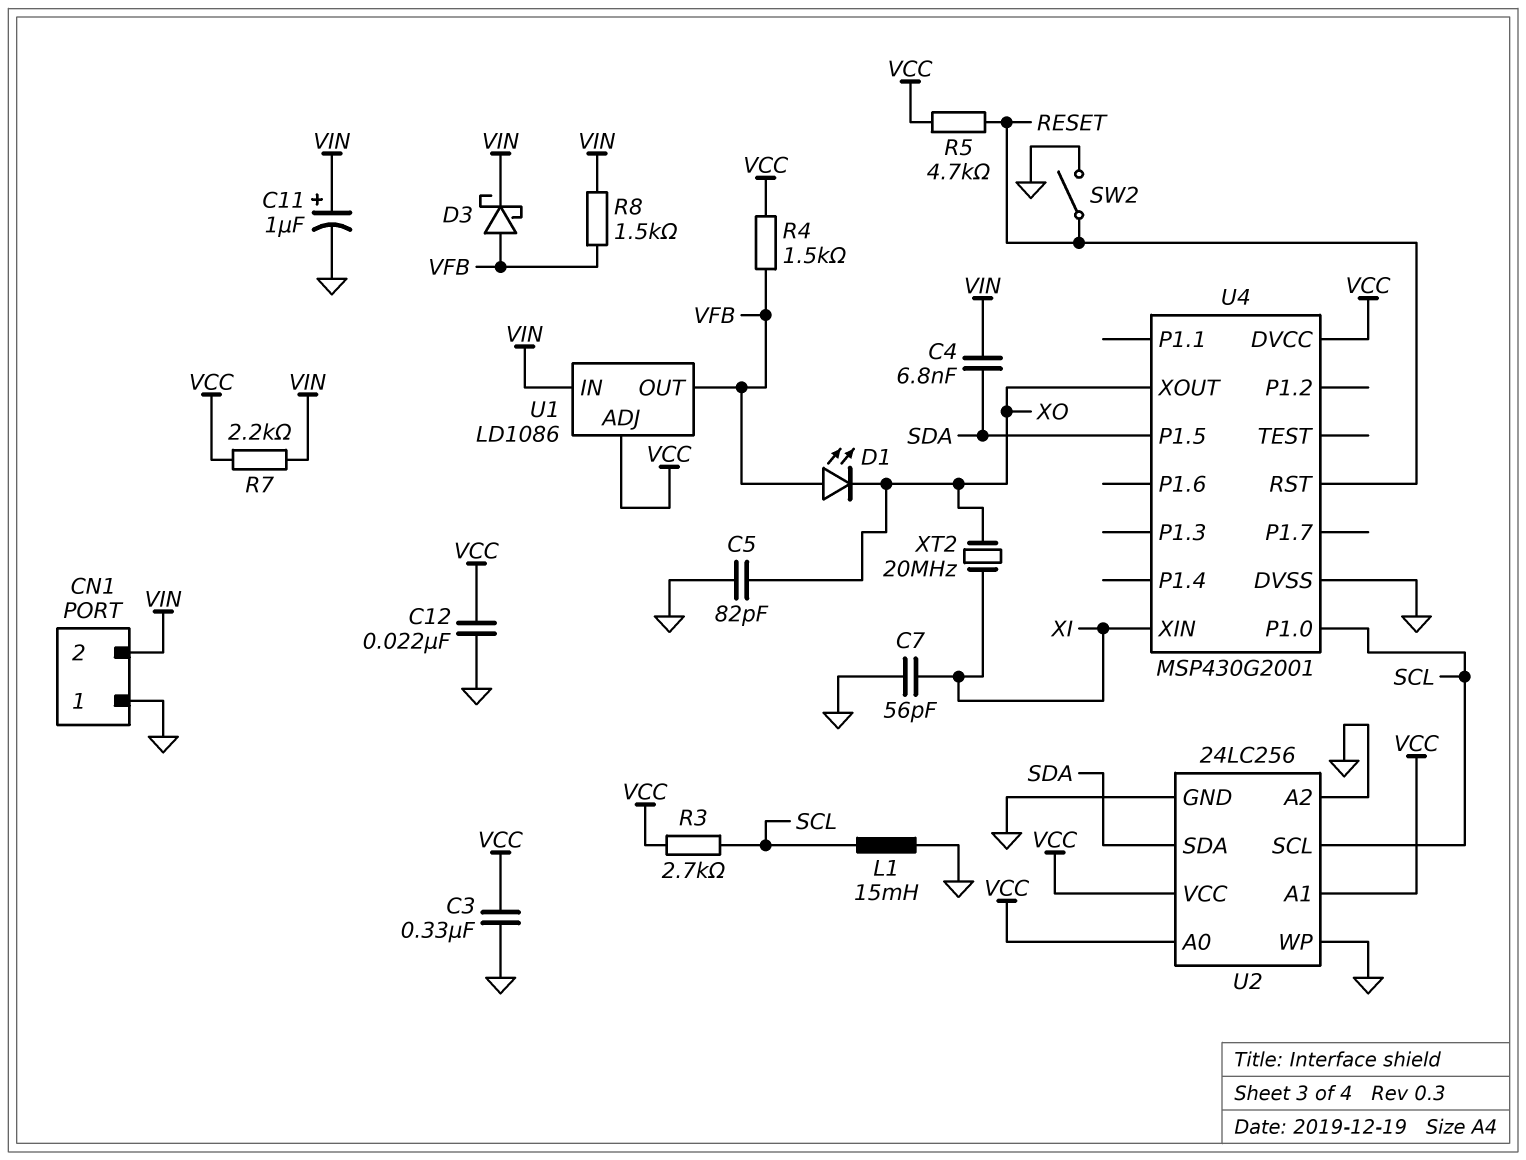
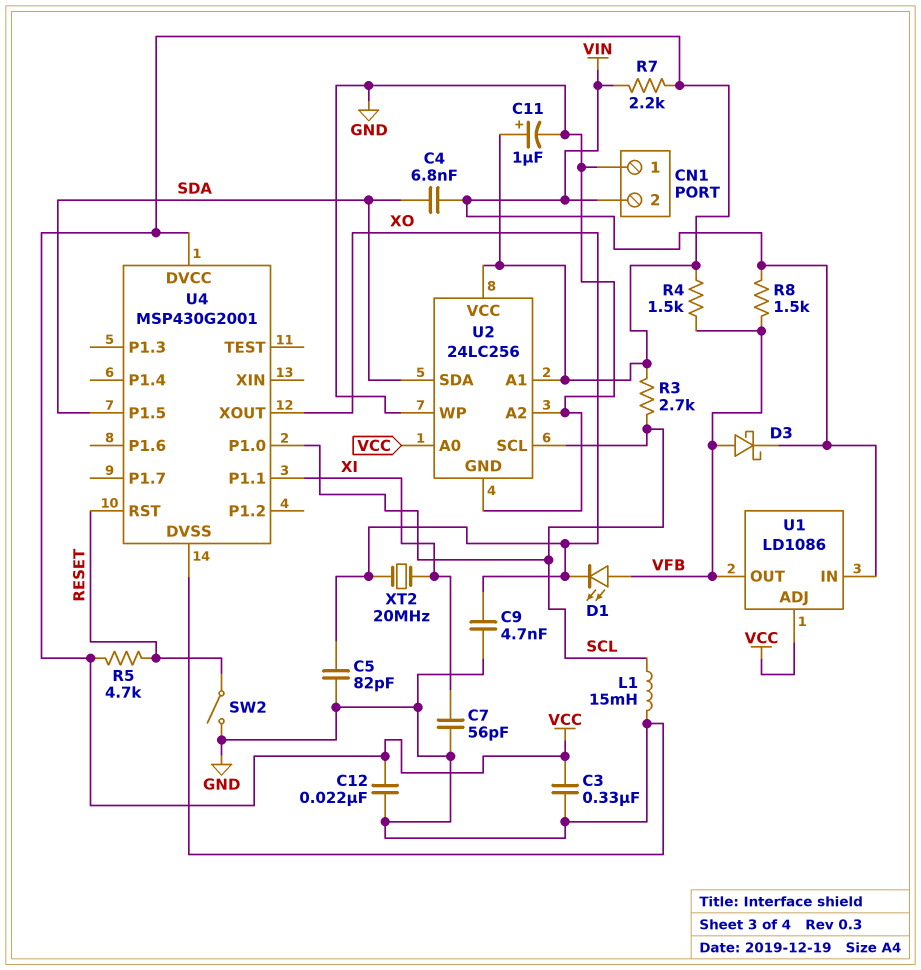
C9: none -> 4.7nF (GND, XO)
C11: 1uF (plus VIN, minus GND) -> 1uF (plus VCC, minus GND)
U4 pin P1.1: none -> XI
U4 pin XIN: XI -> none

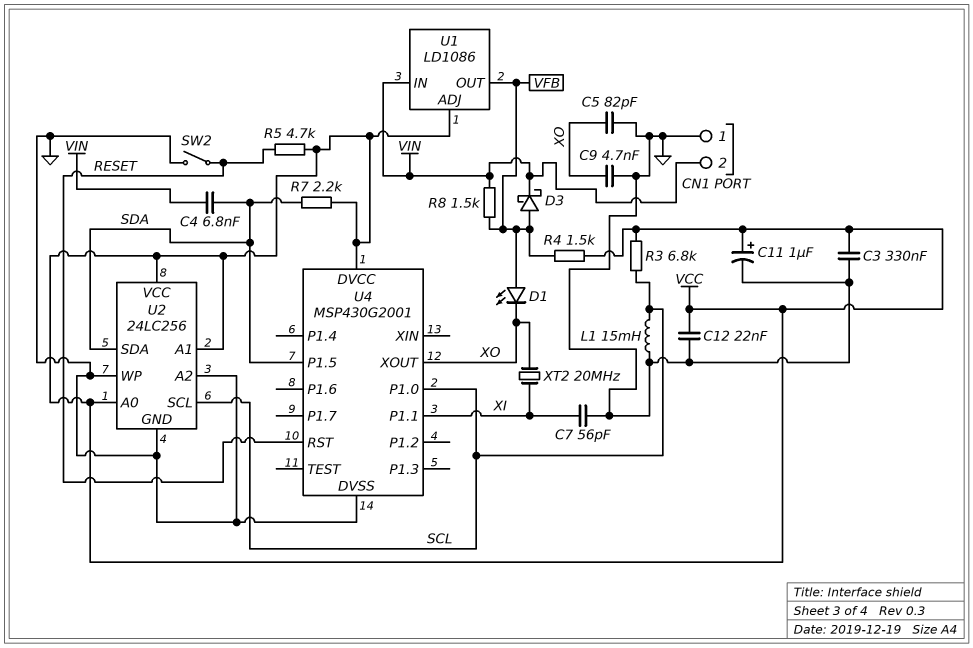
R3: 2.7k (SCL, VCC) -> 6.8k (SCL, VCC)
R7: 2.2k (VCC, VIN) -> 2.2k (SDA, VCC)

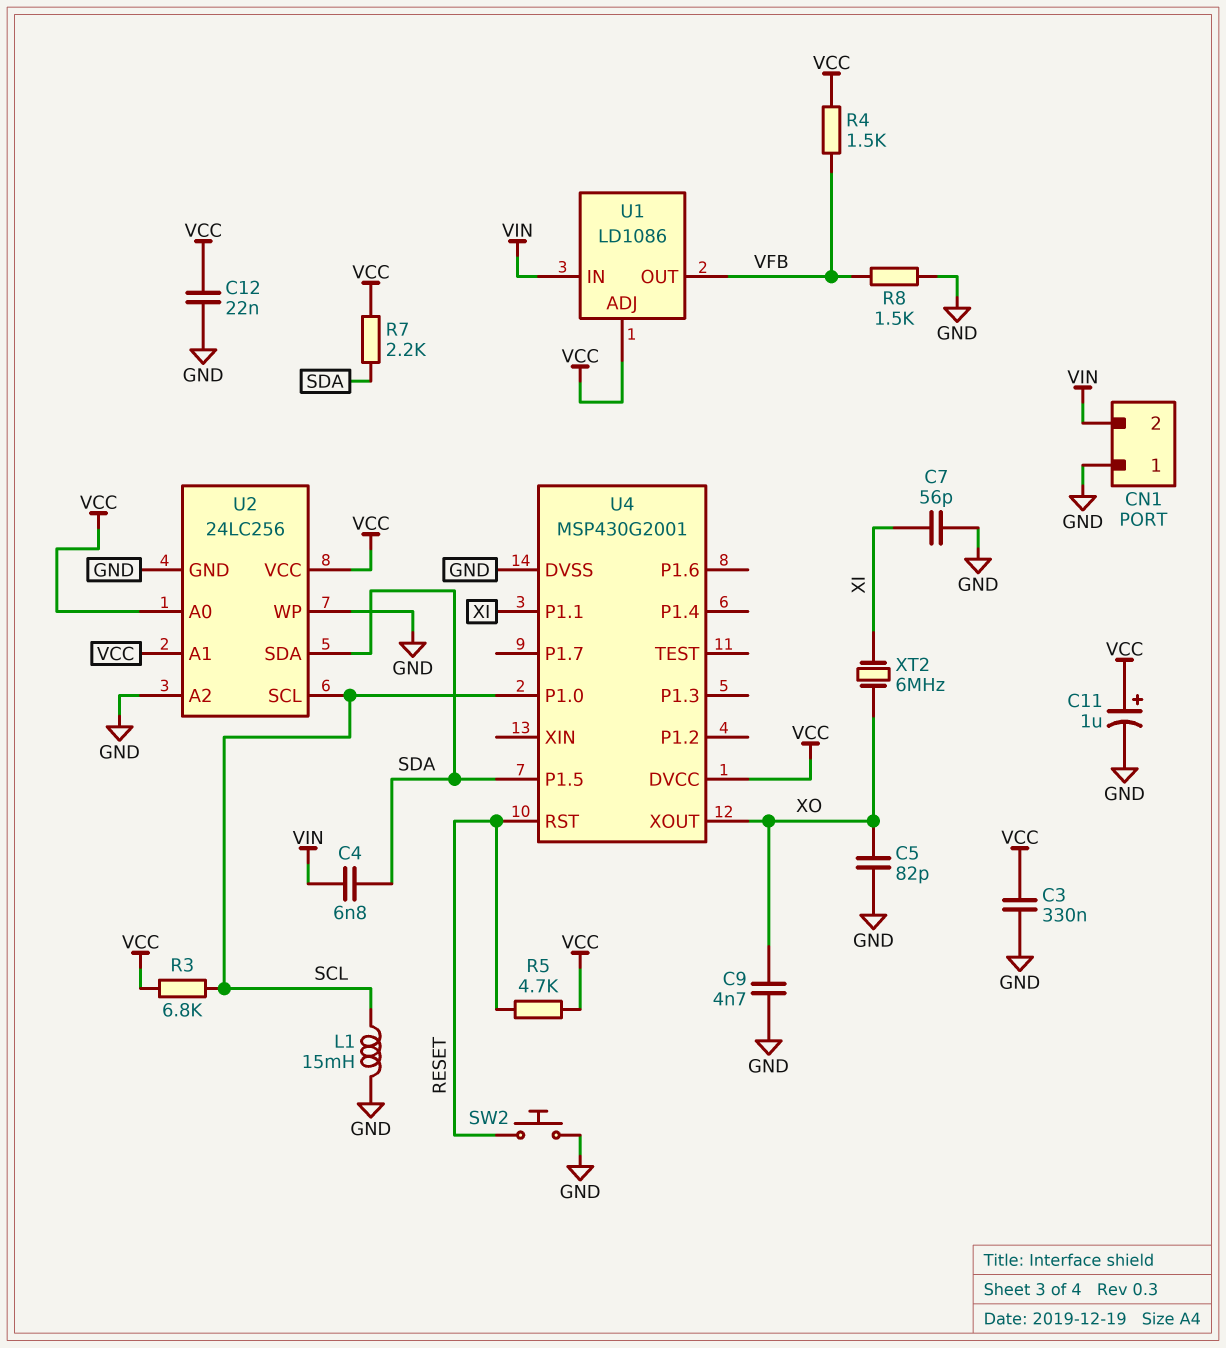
D1: LED (A VFB, K XO) -> none
D3: schottky (A VFB, K VIN) -> none
R8: 1.5k (VFB, VIN) -> 1.5k (GND, VFB)
SW2: switch (GND, RESET) -> button (GND, RESET)
XT2: 20MHz (XI, XO) -> 6MHz (XI, XO)

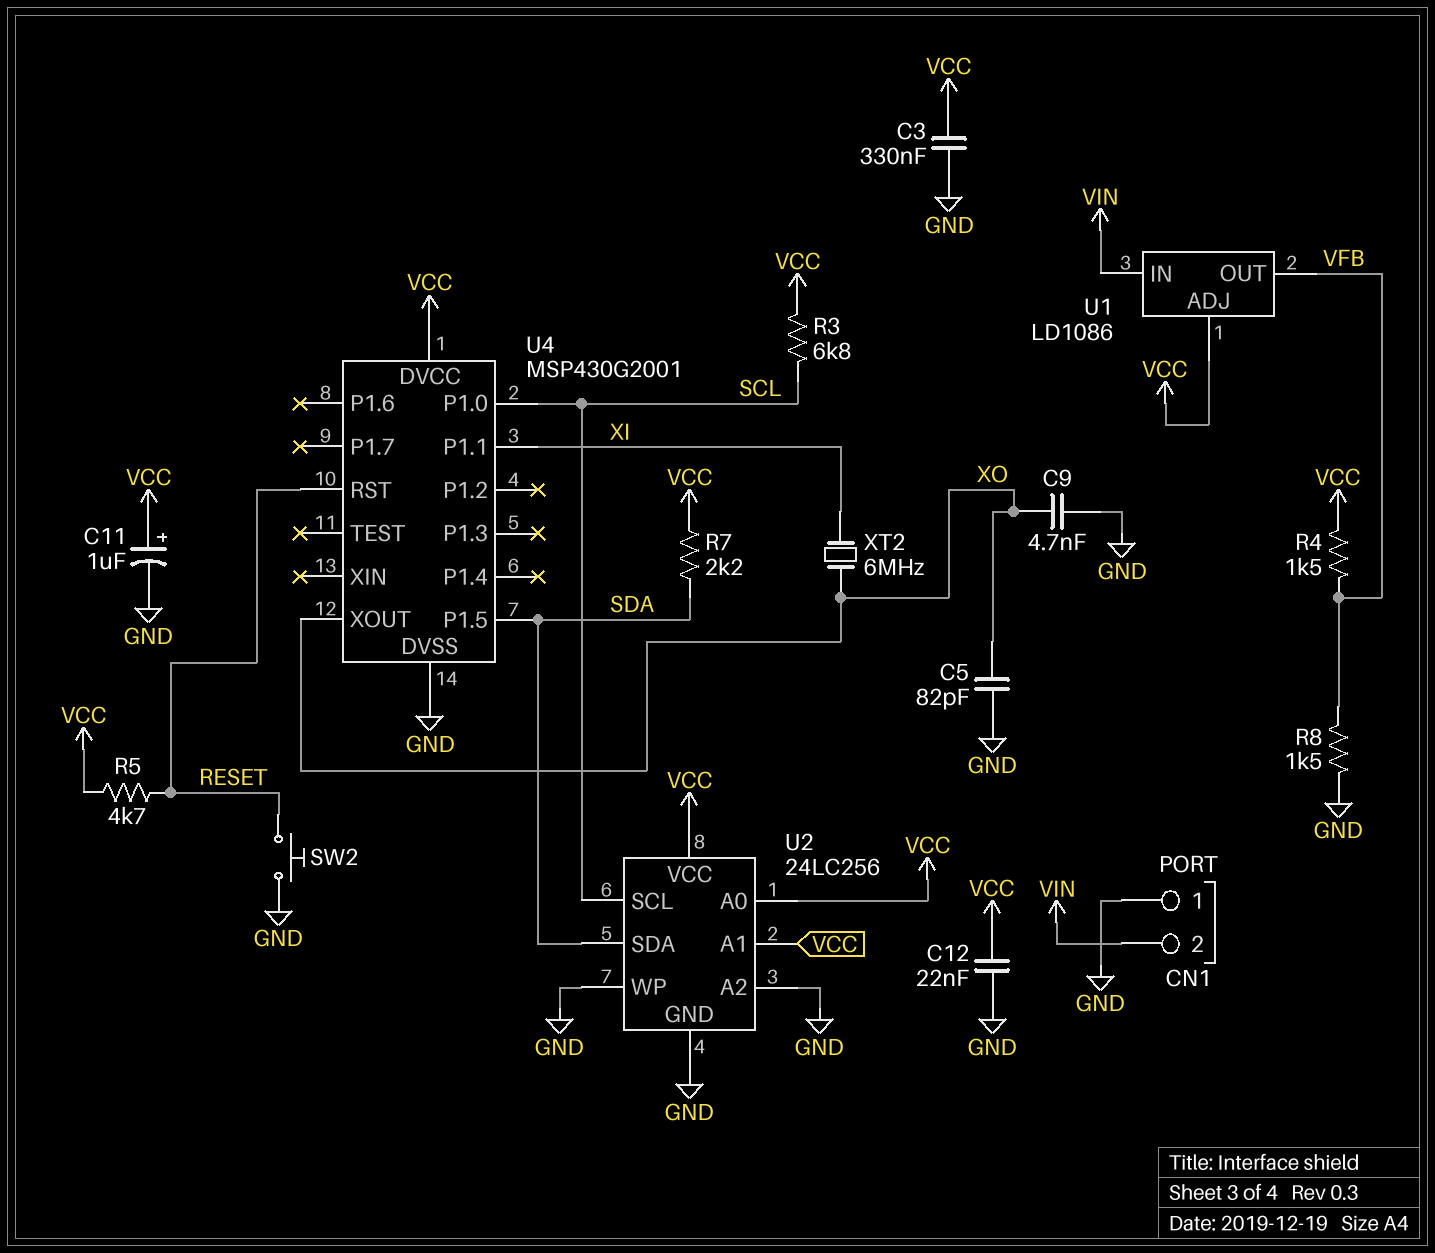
C4: 6.8nF (SDA, VIN) -> none
C7: 56pF (GND, XI) -> none
L1: 15mH (GND, SCL) -> none

